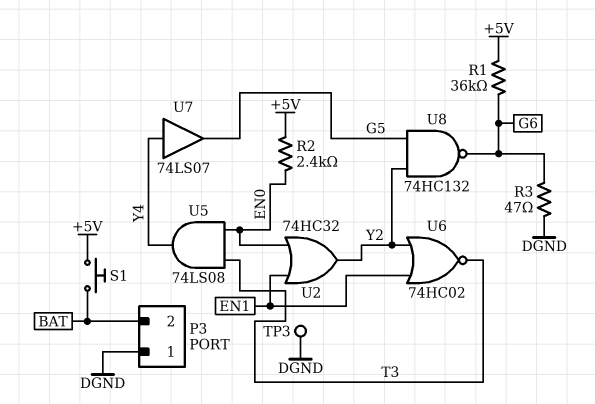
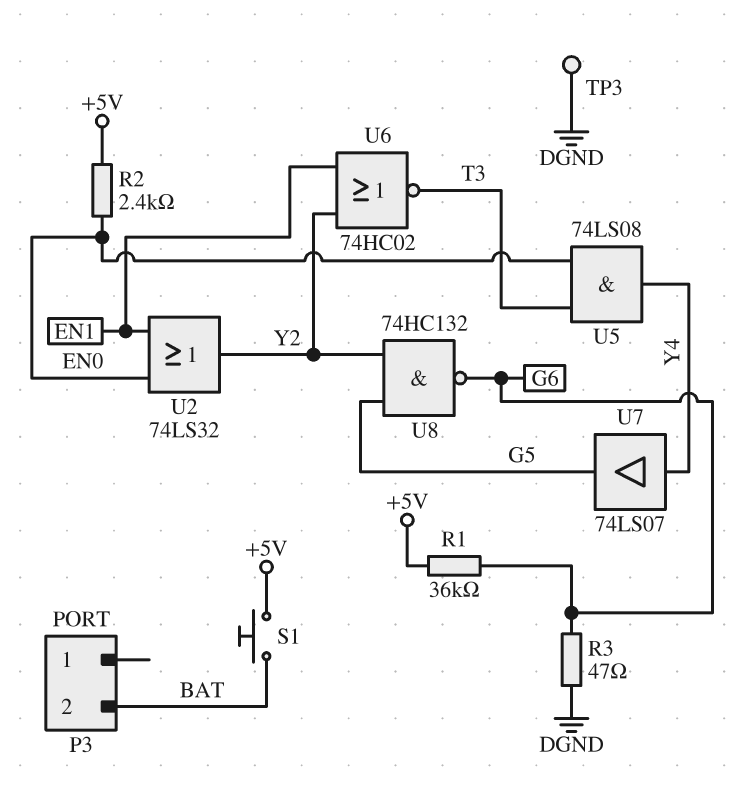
P3 pin 1: DGND -> none
U2: OR 74HC32 (in EN0, in EN1, out Y2) -> OR 74LS32 (in EN0, in EN1, out Y2)

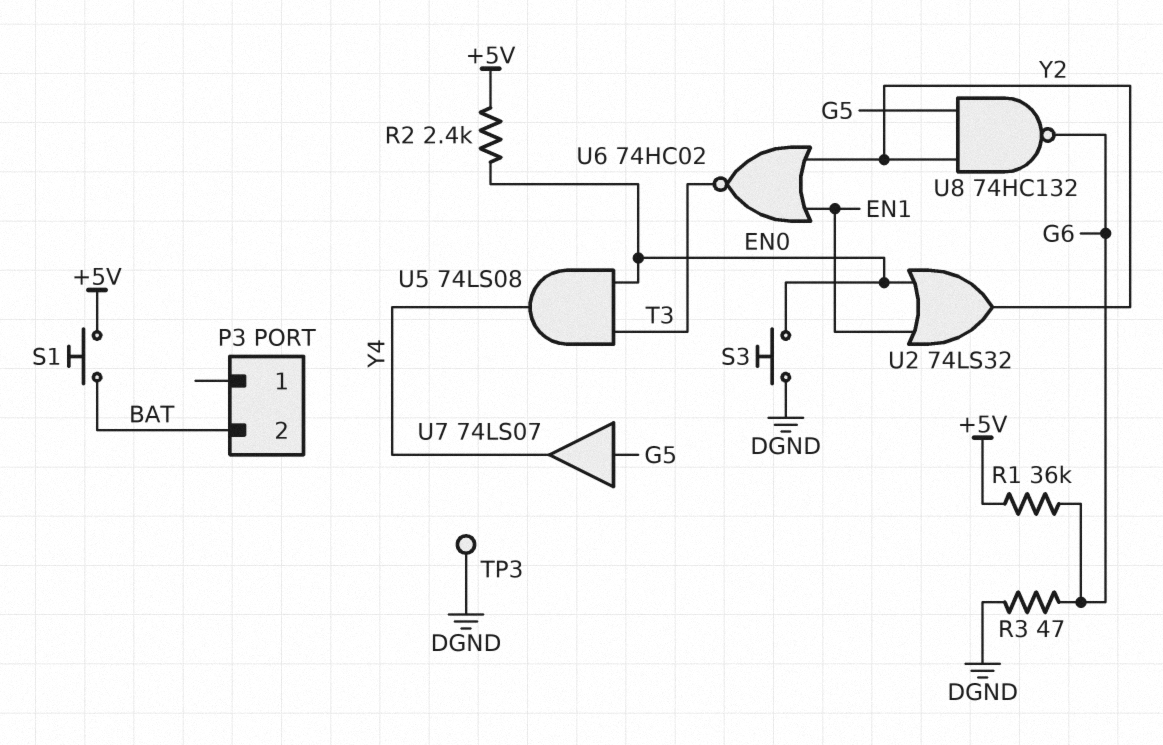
S3: none -> button (DGND, EN0)
U7: buffer 74LS07 (in Y4, out G5) -> buffer 74LS07 (in G5, out Y4)

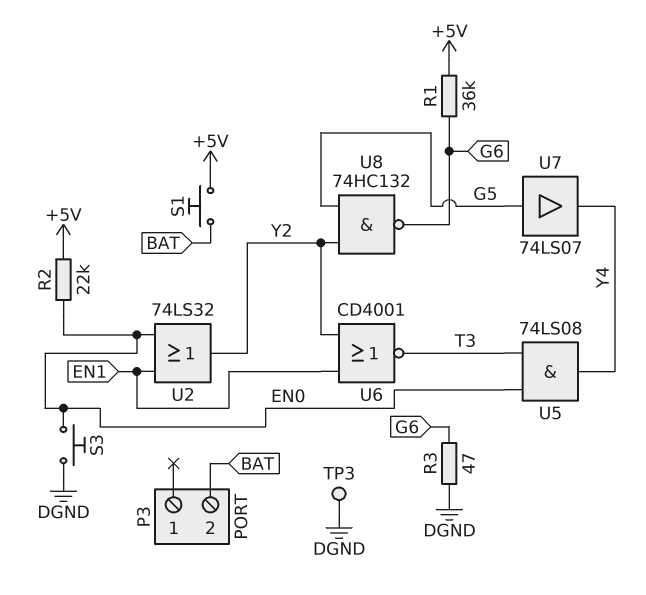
R2: 2.4k (+5V, EN0) -> 22k (+5V, EN0)
U6: NOR 74HC02 (in EN1, in Y2, out T3) -> NOR CD4001 (in EN1, in Y2, out T3)

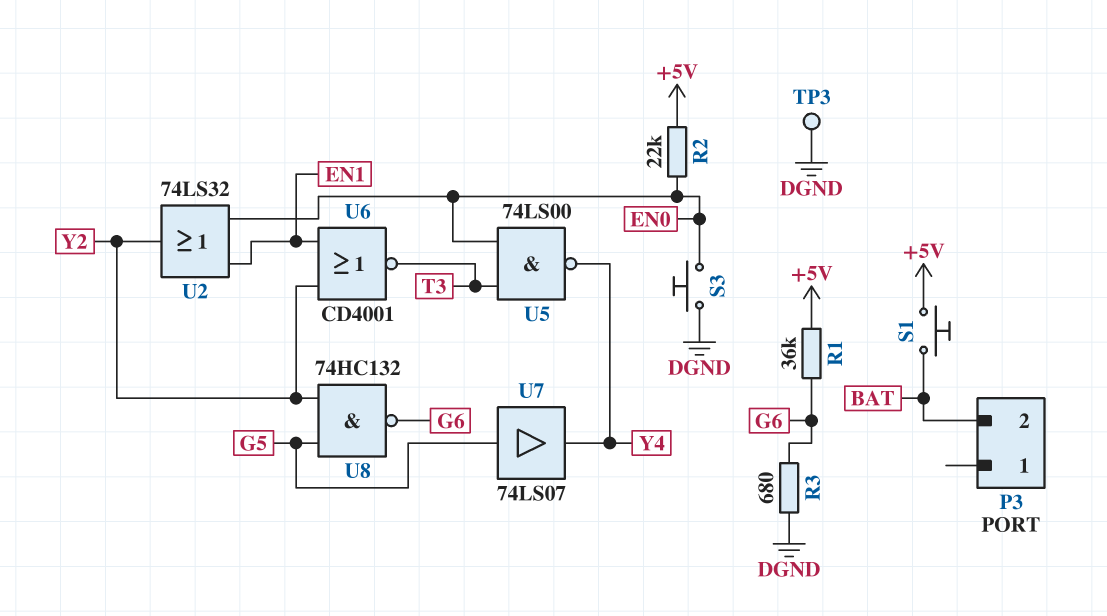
R3: 47 (DGND, G6) -> 680 (DGND, G6)
U5: AND 74LS08 (in EN0, in T3, out Y4) -> NAND 74LS00 (in EN0, in T3, out Y4)

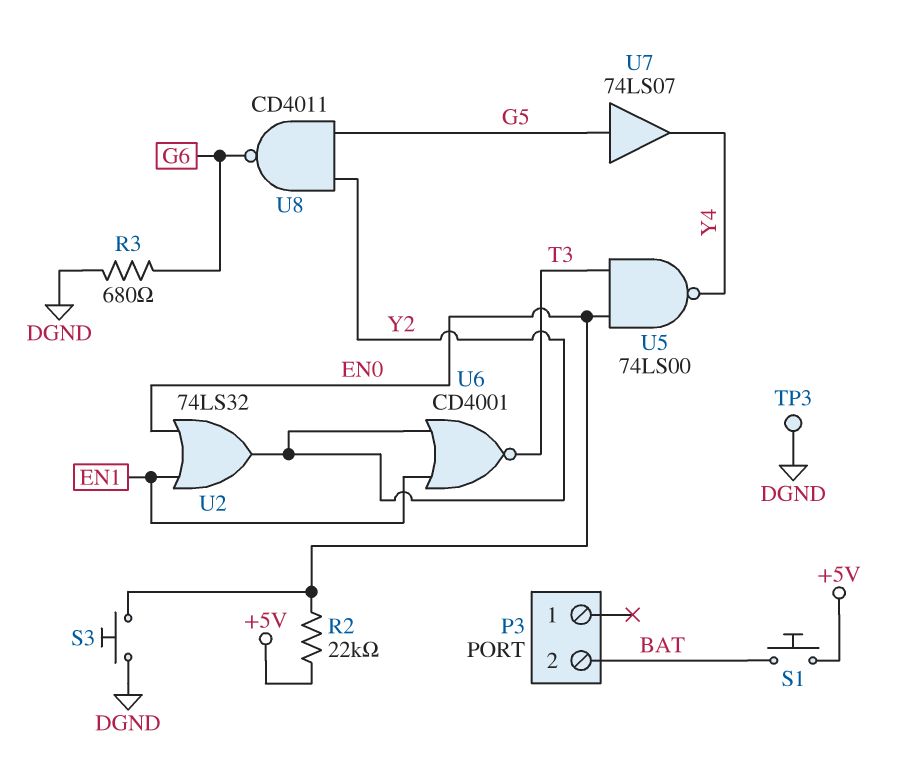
R1: 36k (+5V, G6) -> none
U8: NAND 74HC132 (in G5, in Y2, out G6) -> NAND CD4011 (in G5, in Y2, out G6)

